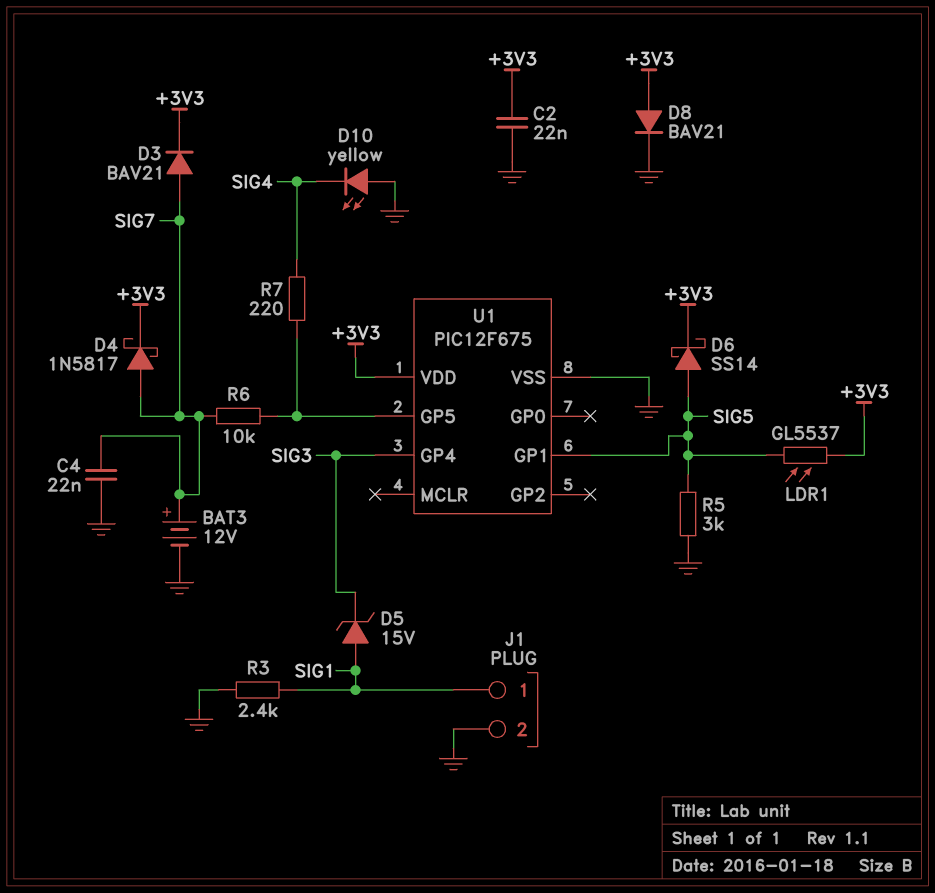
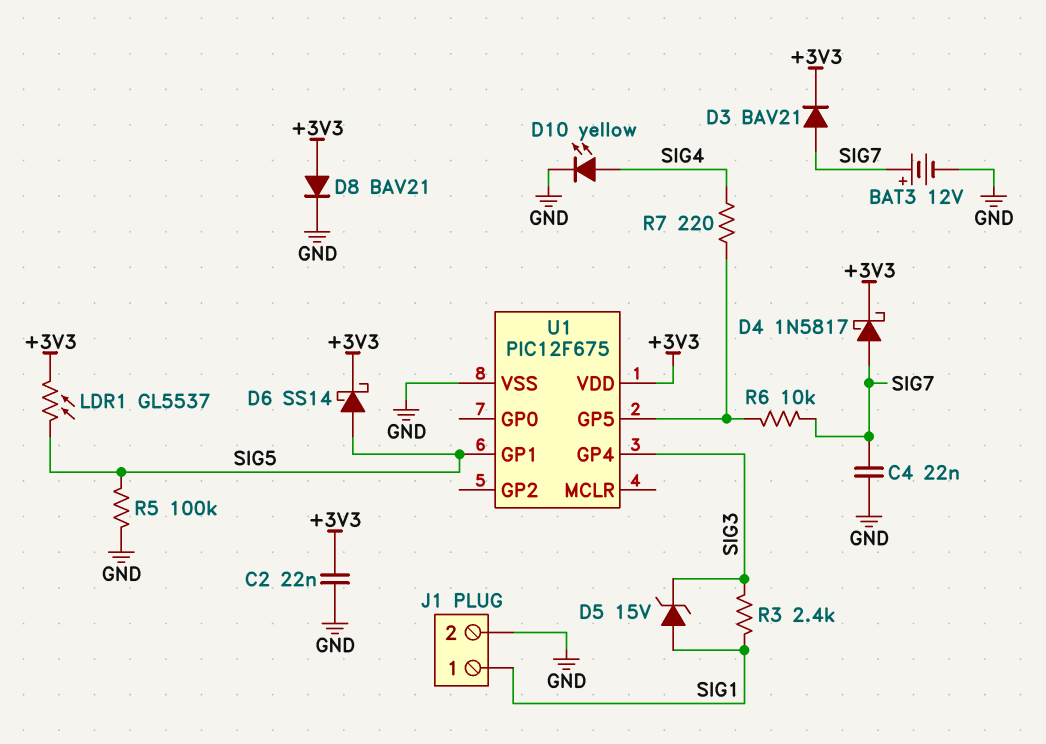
D10: LED yellow (A GND, K SIG4) -> LED yellow (A SIG4, K GND)
R3: 2.4k (GND, SIG1) -> 2.4k (SIG1, SIG3)
R5: 3k (GND, SIG5) -> 100k (GND, SIG5)

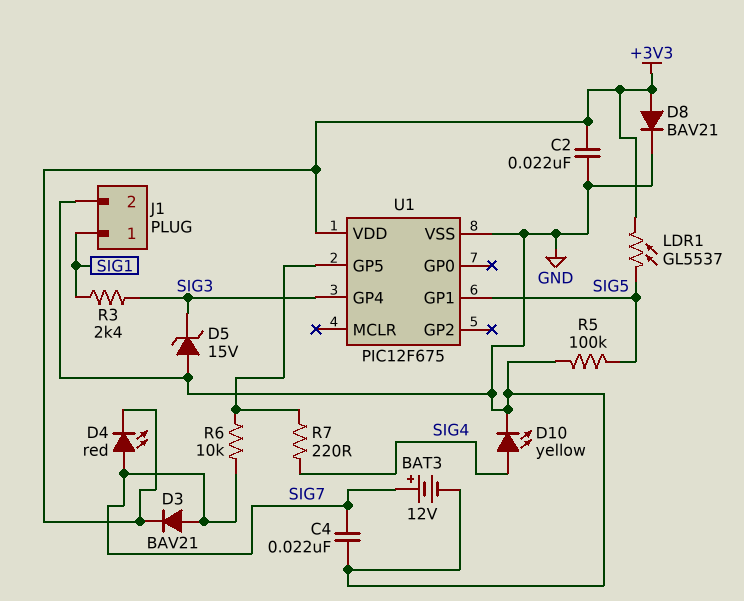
D4: schottky 1N5817 (A SIG7, K +3V3) -> LED red (A SIG7, K +3V3)
D5: zener 15V (A SIG1, K SIG3) -> zener 15V (A GND, K SIG3)
D6: schottky SS14 (A SIG5, K +3V3) -> none

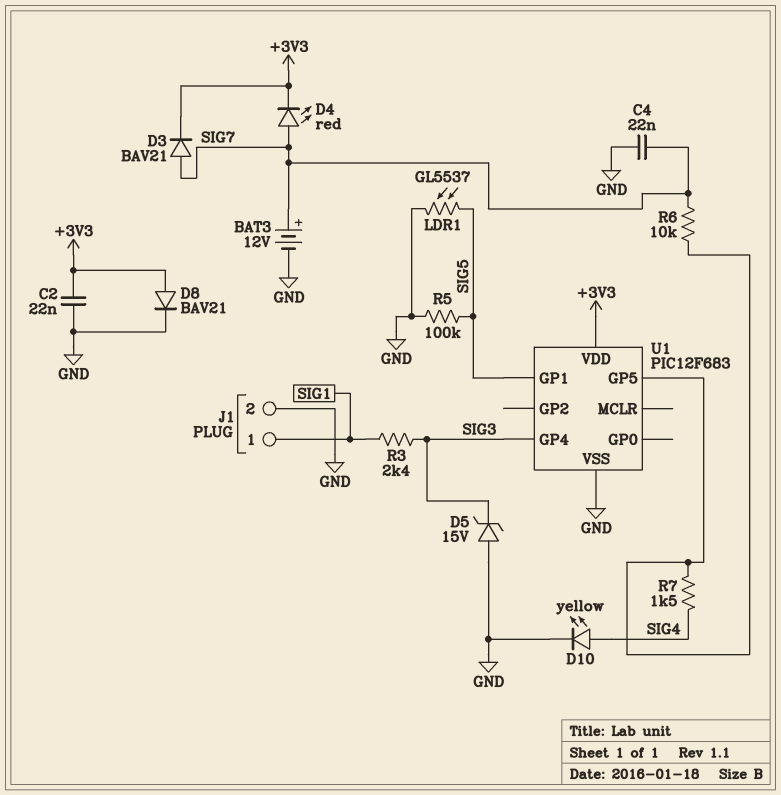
LDR1: GL5537 (+3V3, SIG5) -> GL5537 (GND, SIG5)
R7: 220 (SIG4, U1/GP5) -> 1.5k (SIG4, U1/GP5)
U1: PIC12F675 -> PIC12F683

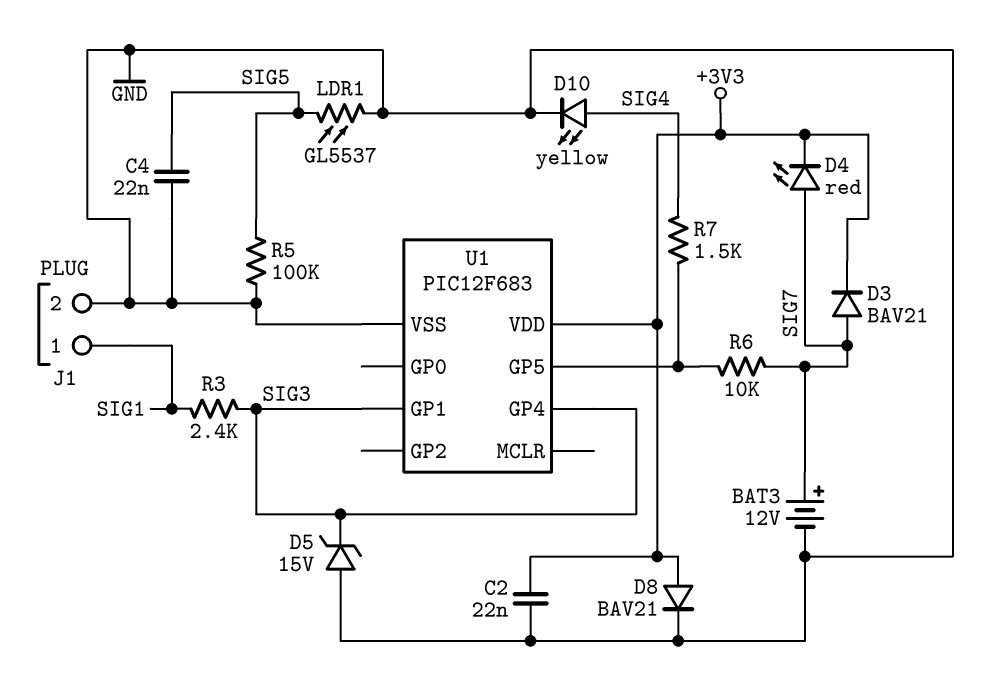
C4: 22nF (GND, SIG7) -> 22nF (GND, SIG5)
U1 pin GP1: SIG5 -> SIG3

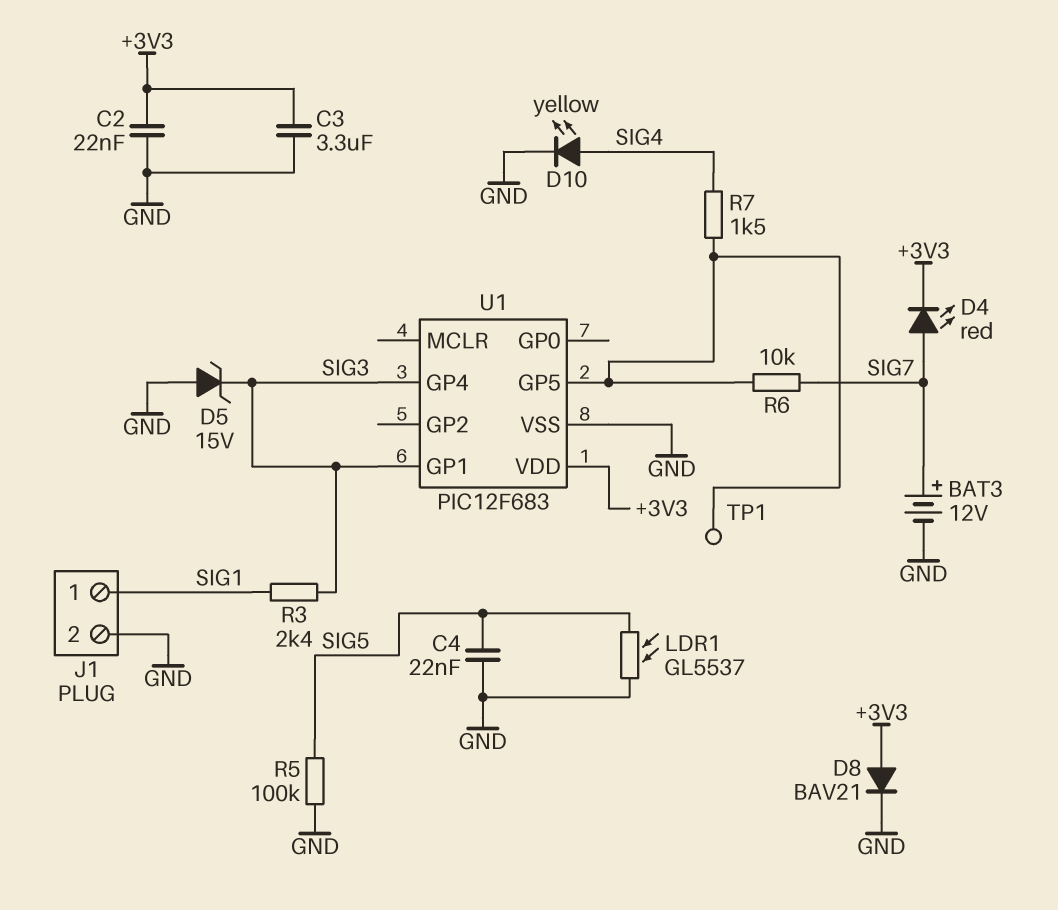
C3: none -> 3.3uF (+3V3, GND)
D3: diode BAV21 (A SIG7, K +3V3) -> none
TP1: none -> test point (U1/GP5)

